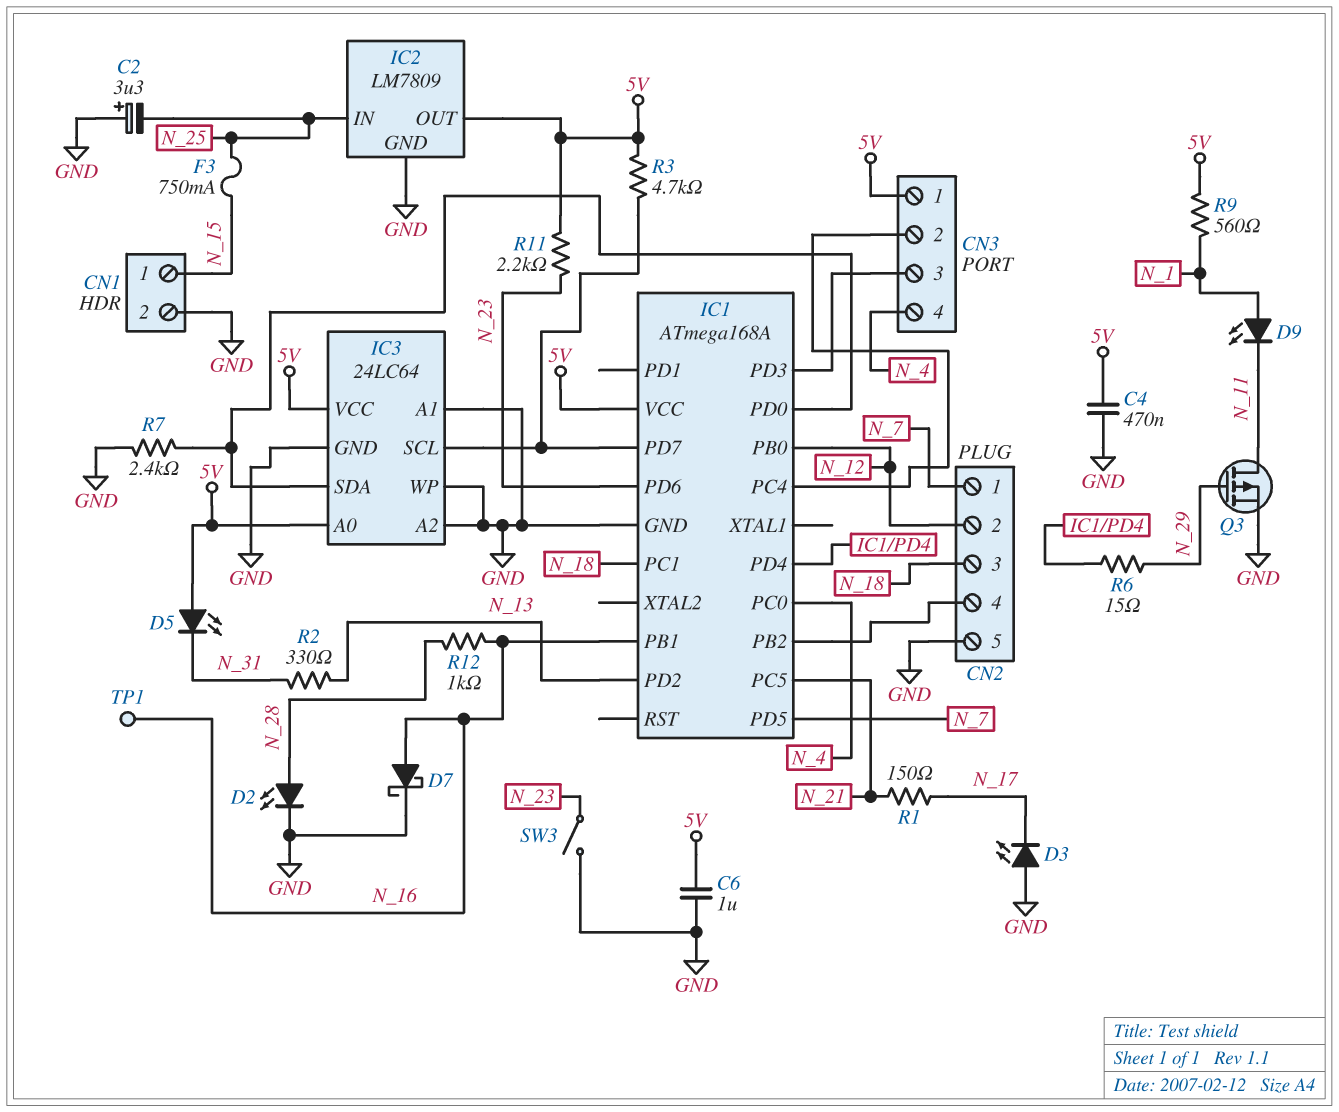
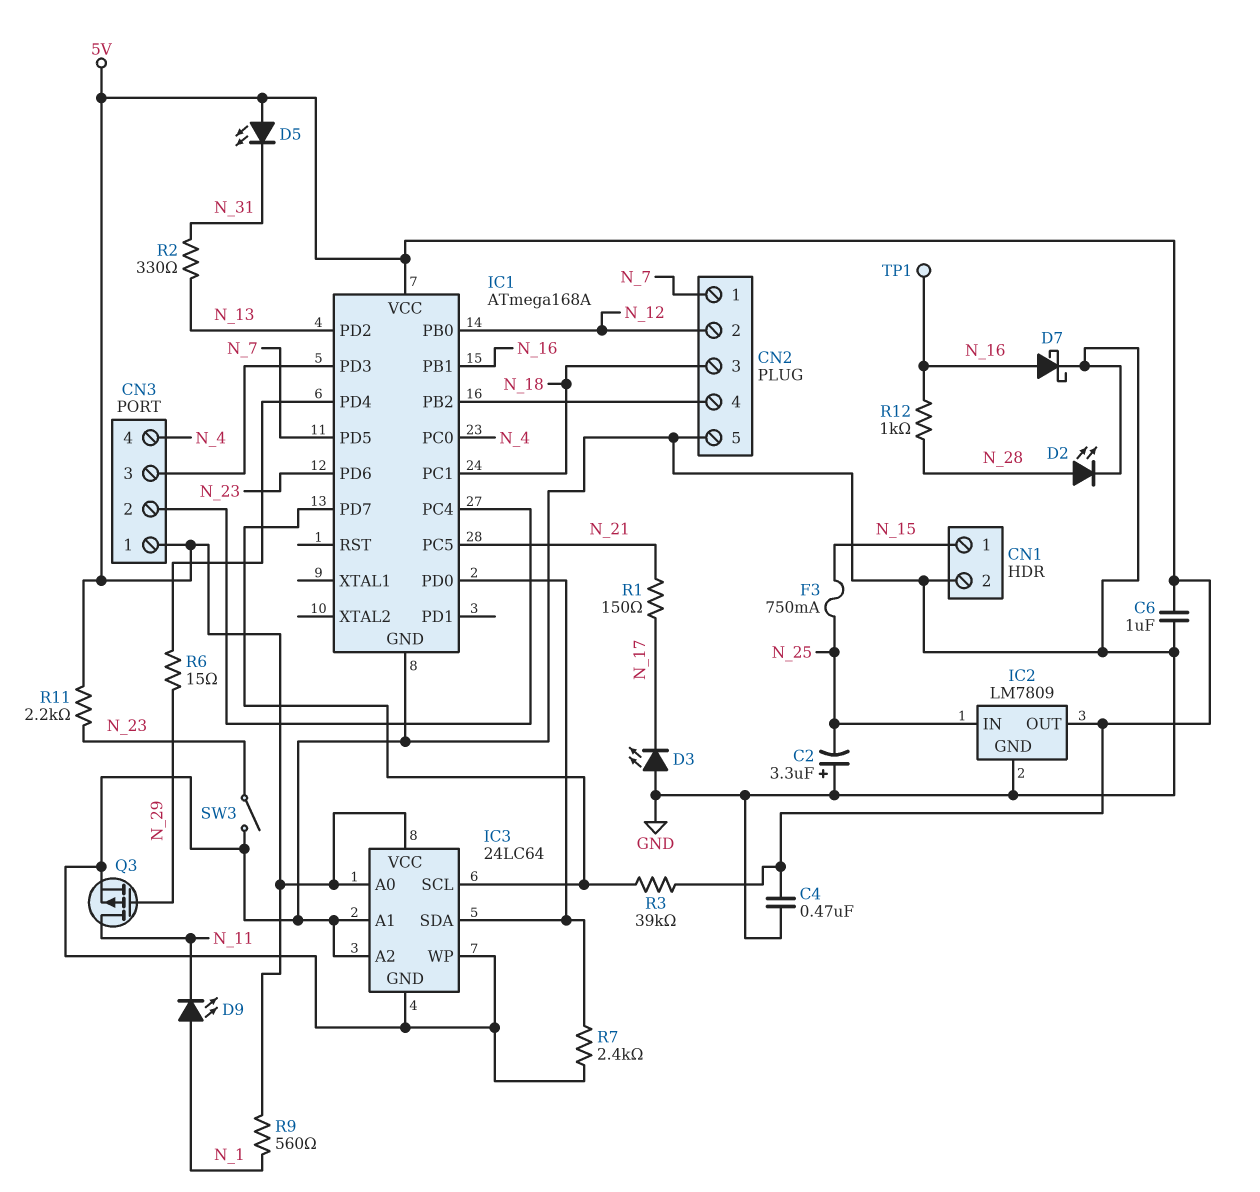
R3: 4.7k (5V, IC1/PD7) -> 39k (5V, IC1/PD7)

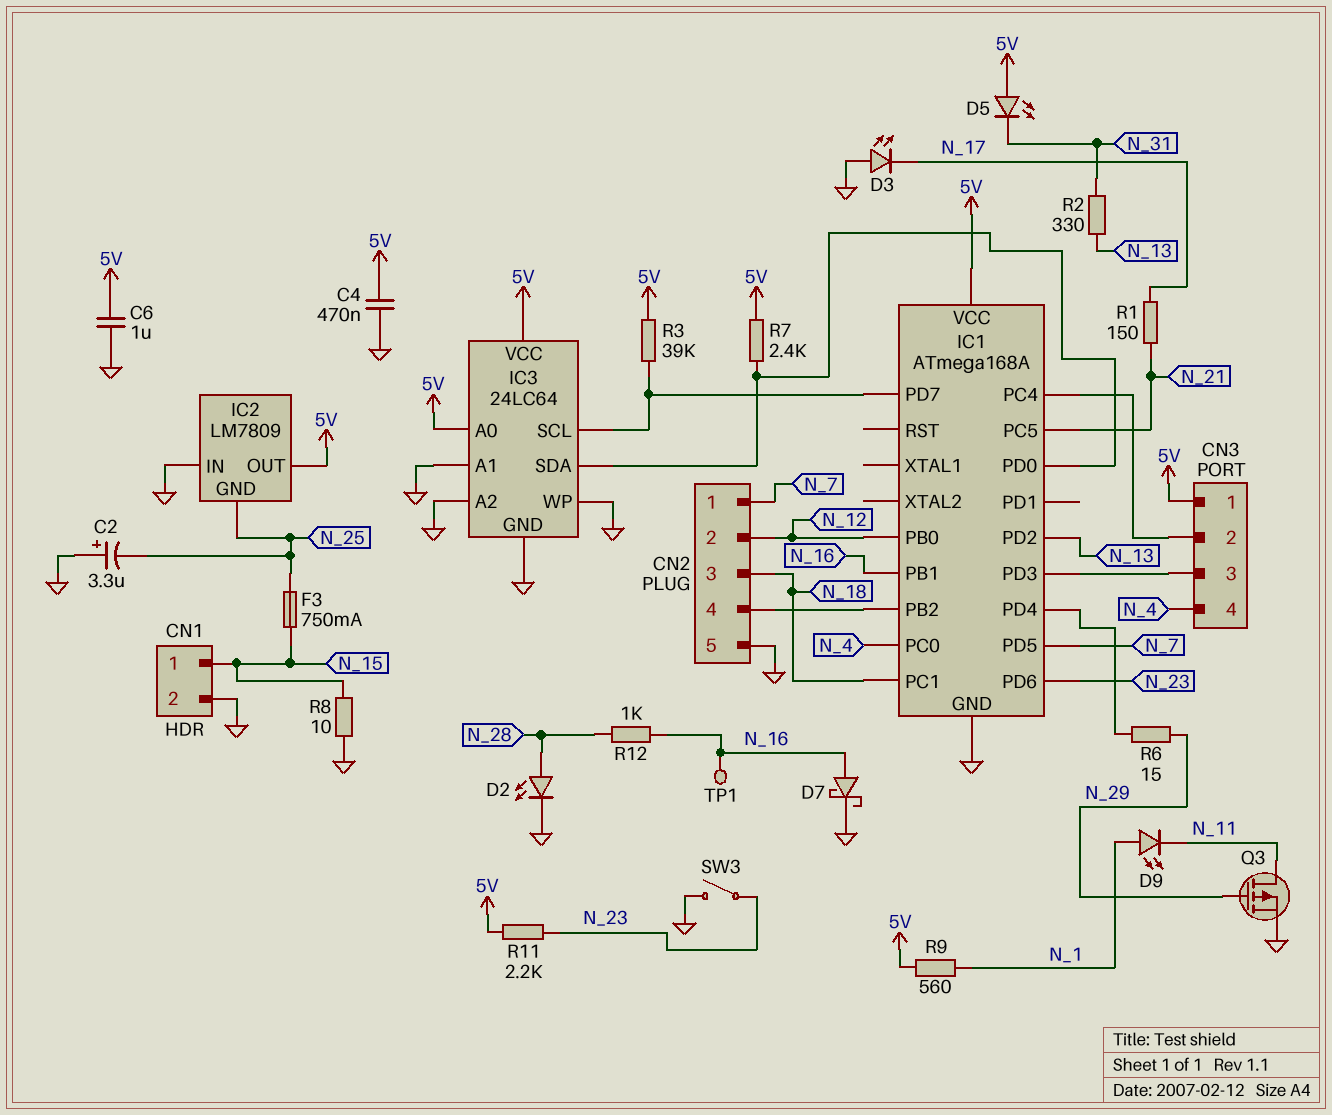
IC2 pin GND: GND -> N_25
IC2 pin IN: N_25 -> GND
R7: 2.4k (GND, IC1/PD0) -> 2.4k (5V, IC1/PD0)
R8: none -> 10 (GND, N_15)

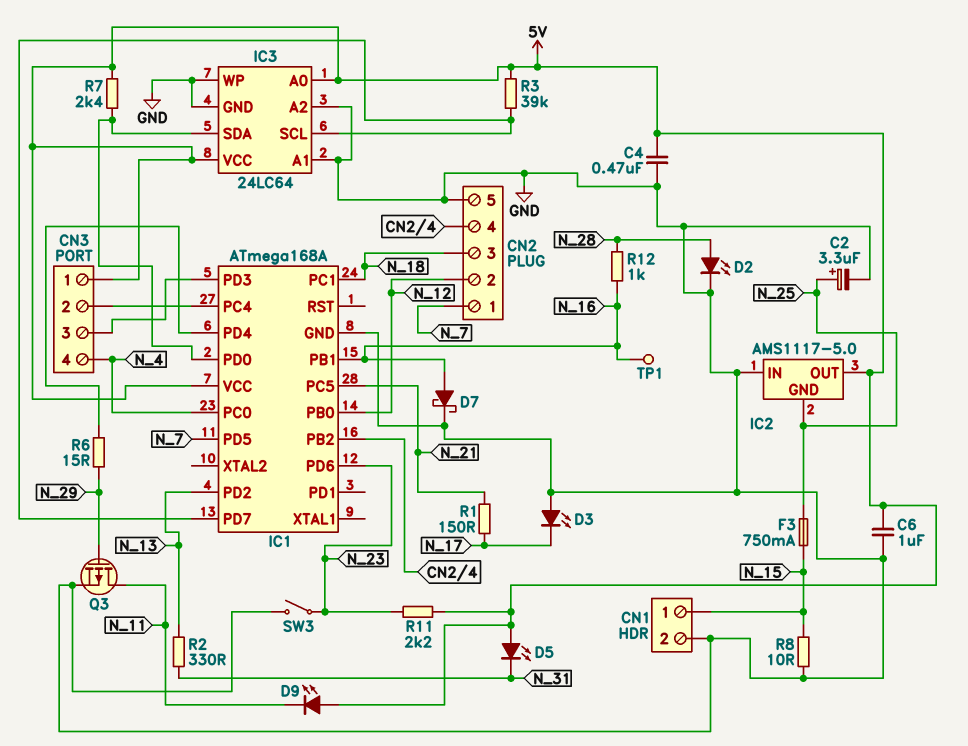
C2: 3.3uF (plus GND, minus N_25) -> 3.3uF (plus N_25, minus GND)
D9: LED (A N_1, K N_11) -> LED (A 5V, K N_11)
IC2: LM7809 -> AMS1117-5.0
R9: 560 (5V, N_1) -> none

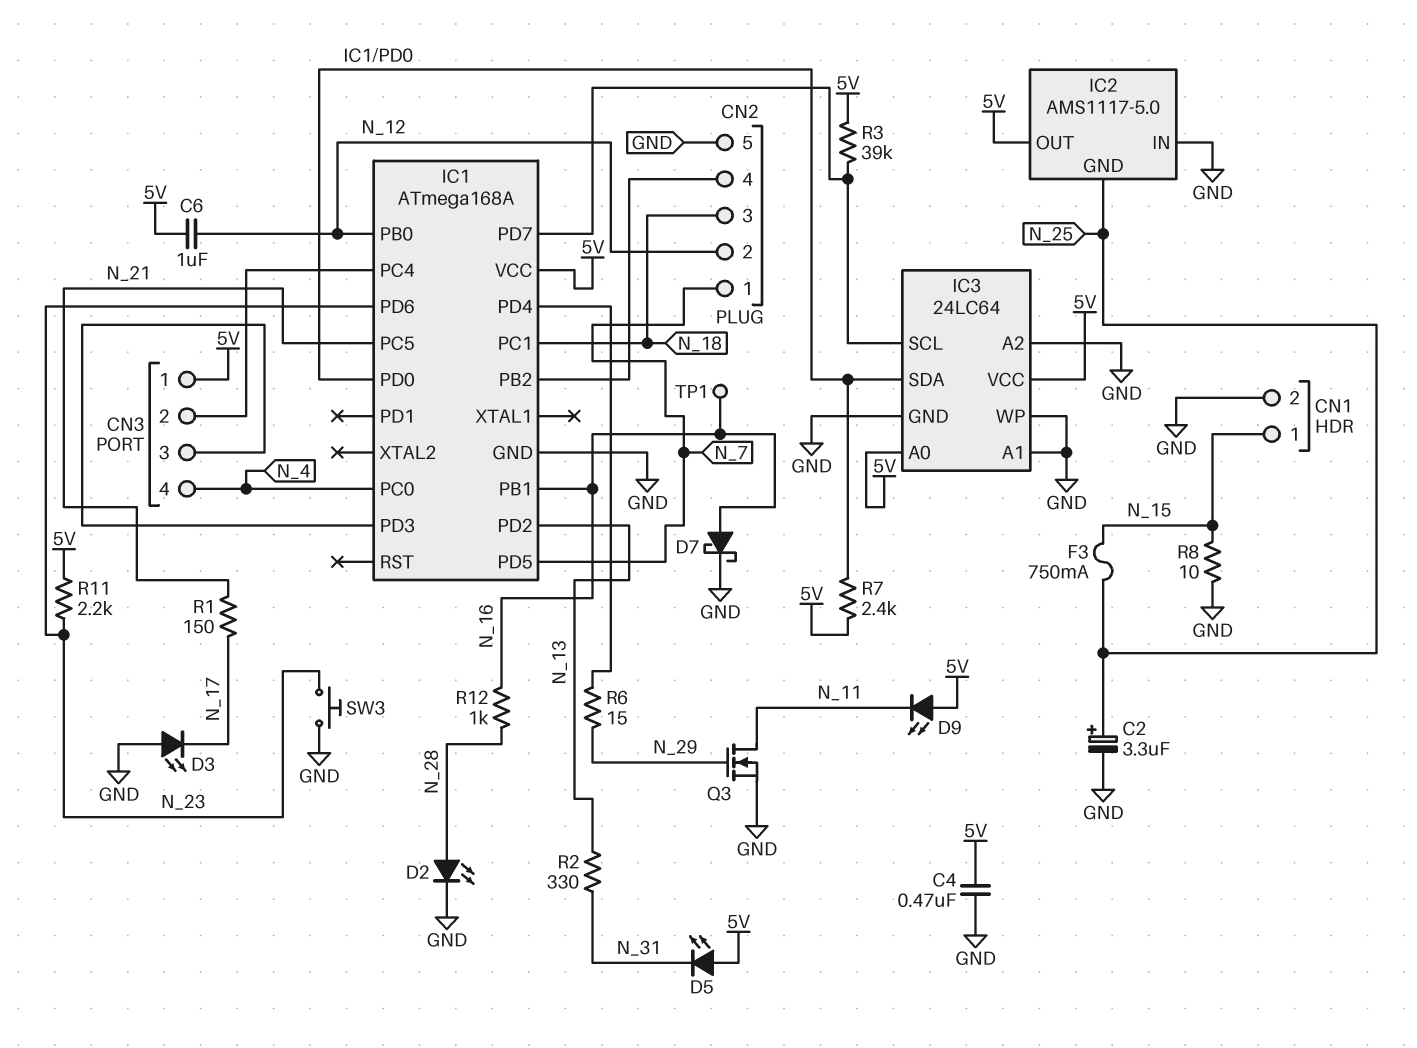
C6: 1uF (5V, GND) -> 1uF (5V, N_12)
Q3: PMOS (G N_29, D N_11, S GND) -> NMOS (G N_29, D N_11, S GND)
SW3: switch (GND, N_23) -> button (GND, N_23)

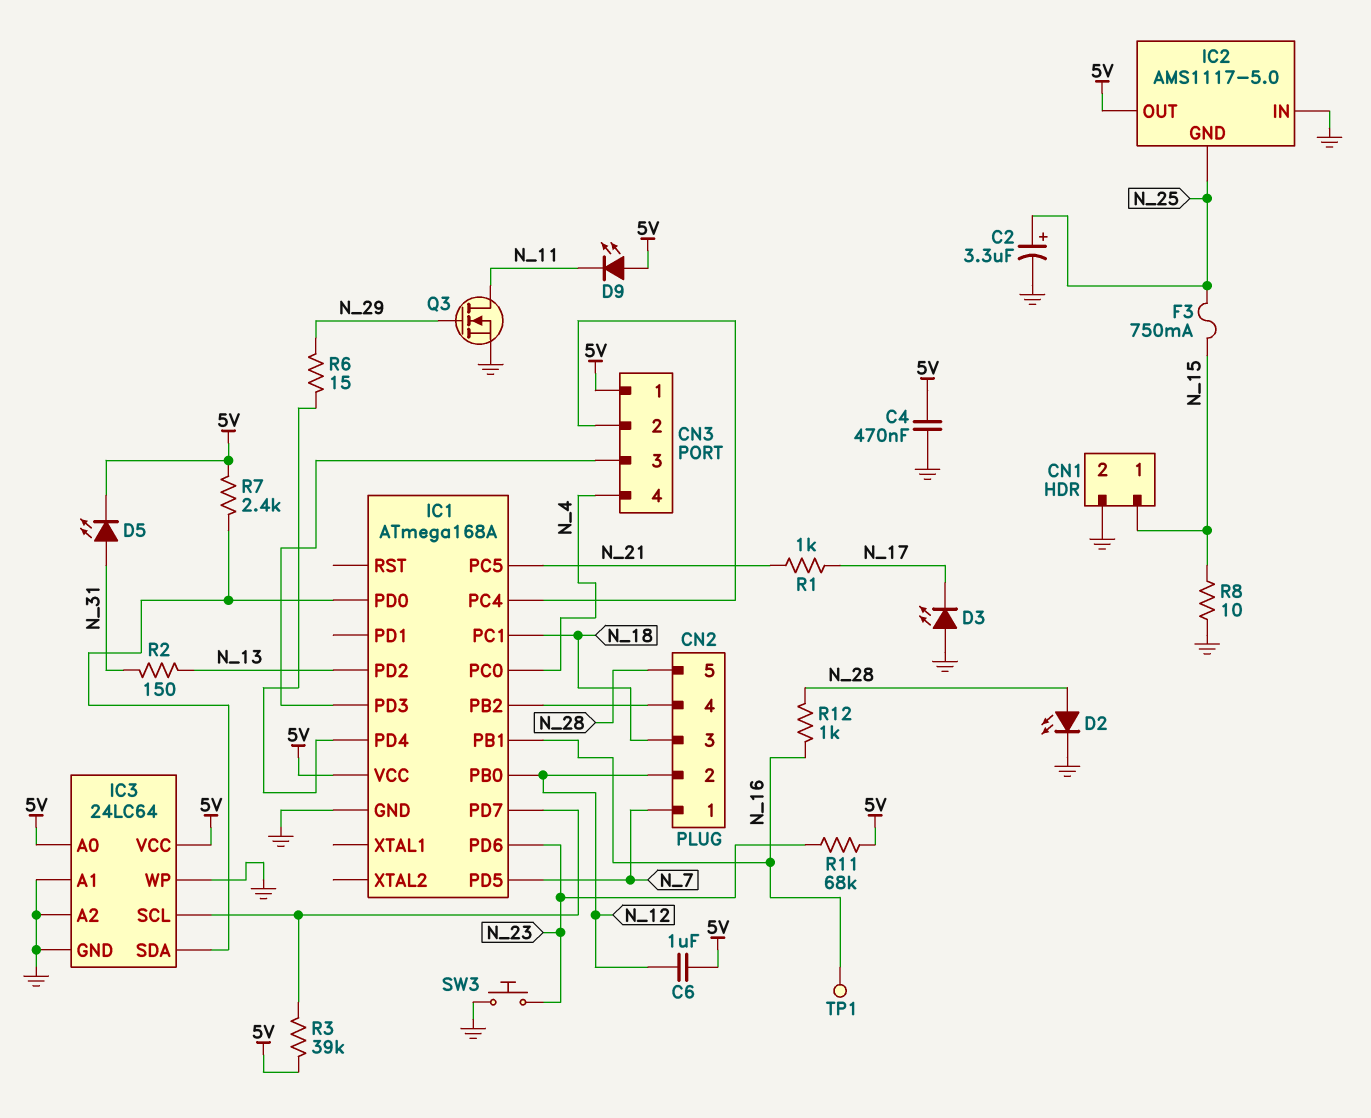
CN2 pin 5: GND -> N_28
D5: LED (A 5V, K N_31) -> LED (A N_31, K 5V)
D7: schottky (A N_16, K GND) -> none
R1: 150 (N_17, N_21) -> 1k (N_17, N_21)
R2: 330 (N_13, N_31) -> 150 (N_13, N_31)
R11: 2.2k (5V, N_23) -> 68k (5V, N_23)

